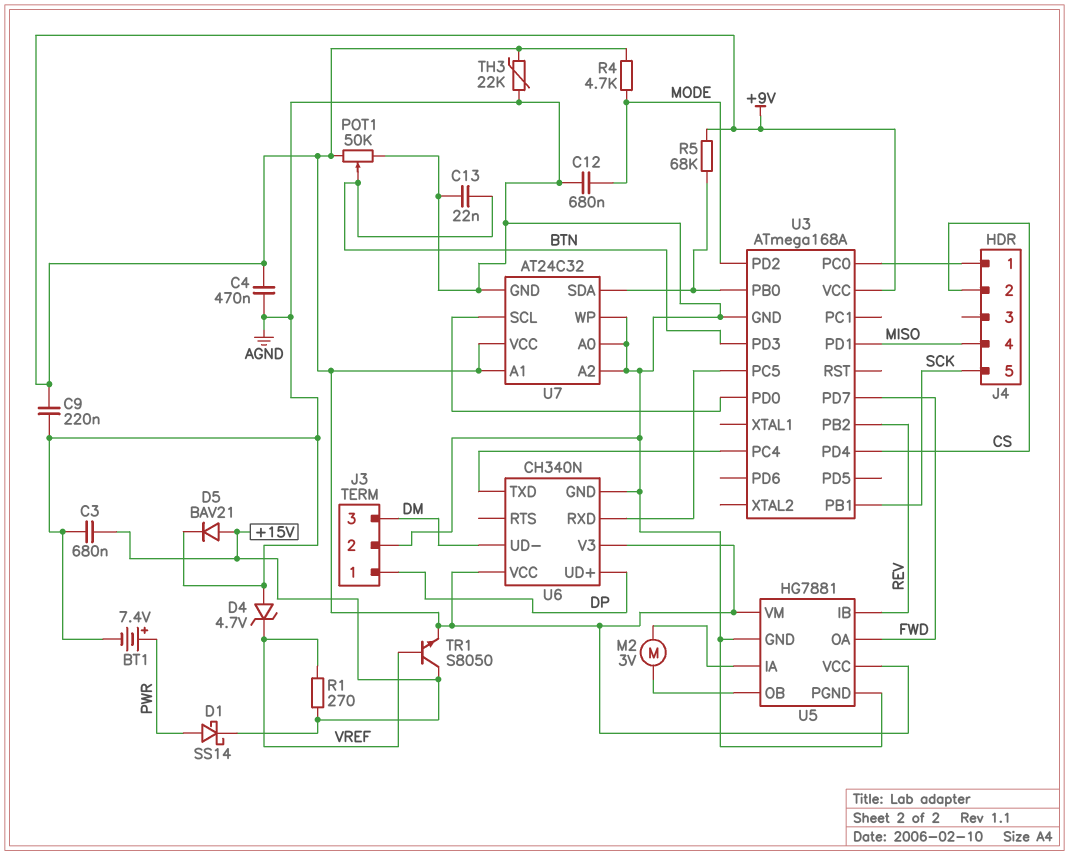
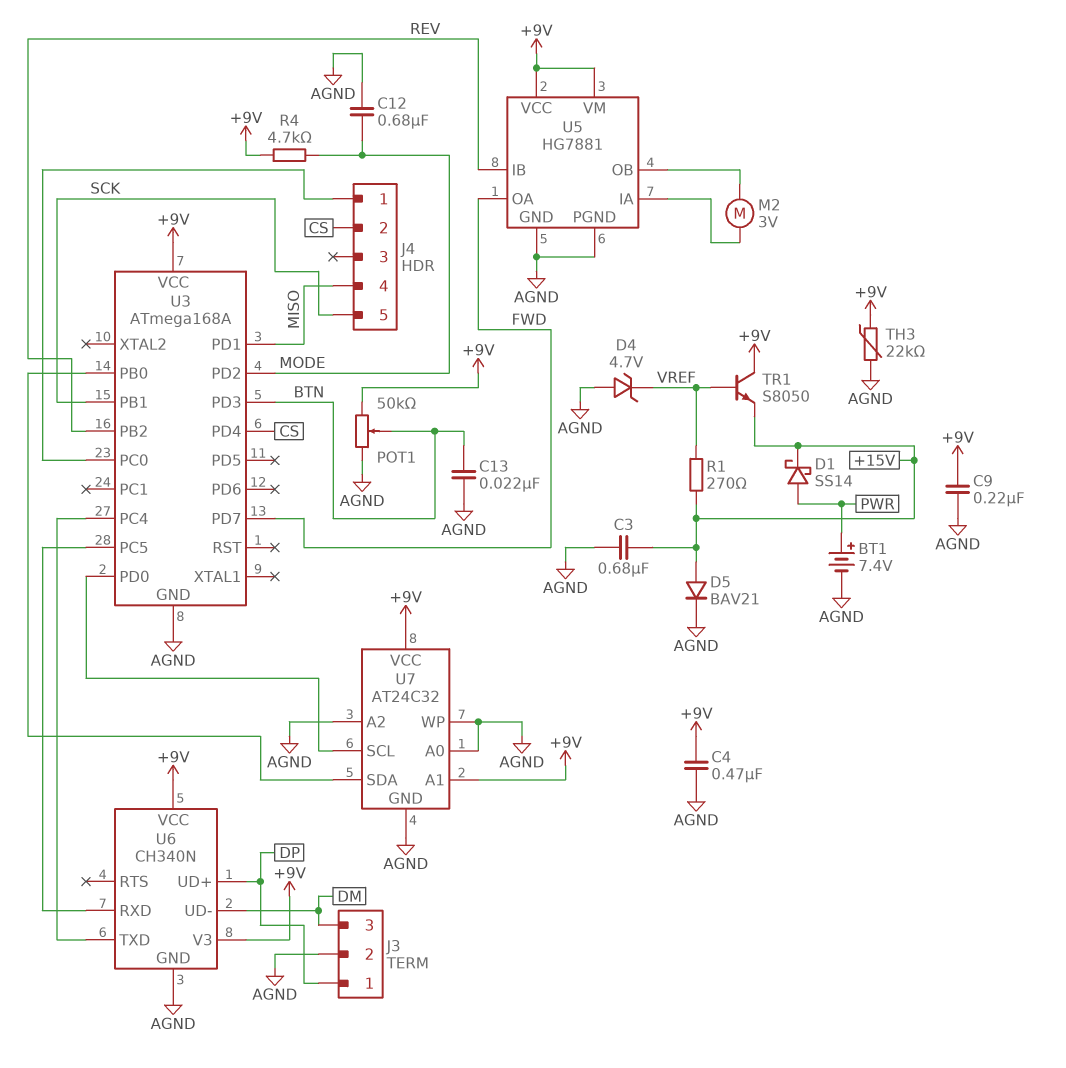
R5: 68k (+9V, U3/PB0) -> none
TR1: NPN S8050 (B VREF, C +15V, E +9V) -> NPN S8050 (B VREF, C +9V, E +15V)

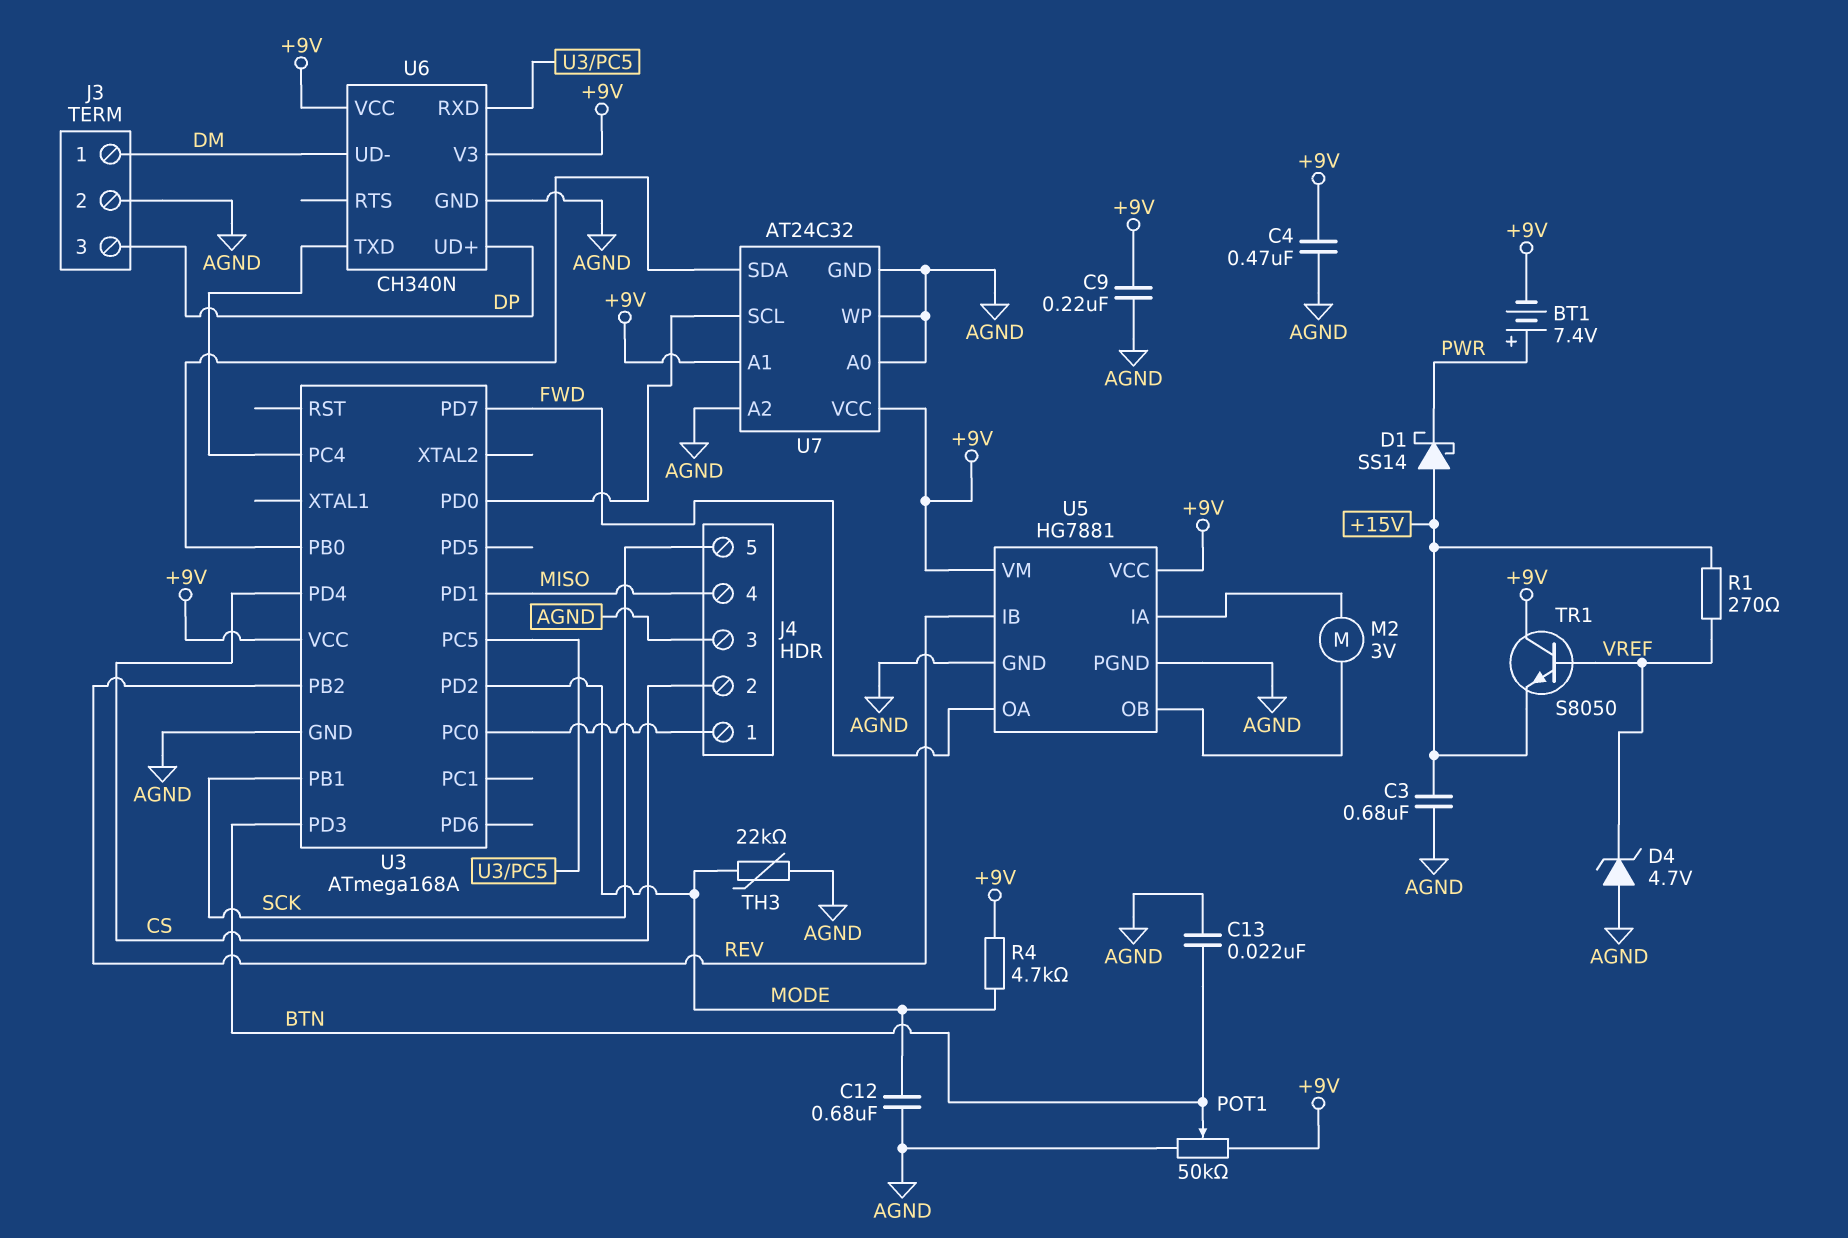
BT1: 7.4V (plus PWR, minus AGND) -> 7.4V (plus PWR, minus +9V)
D1: schottky SS14 (A PWR, K +15V) -> schottky SS14 (A +15V, K PWR)
D5: diode BAV21 (A +15V, K AGND) -> none
J3 pin 1: DP -> DM
J3 pin 3: DM -> DP
J4 pin 3: none -> AGND
TH3: 22k (+9V, AGND) -> 22k (AGND, MODE)

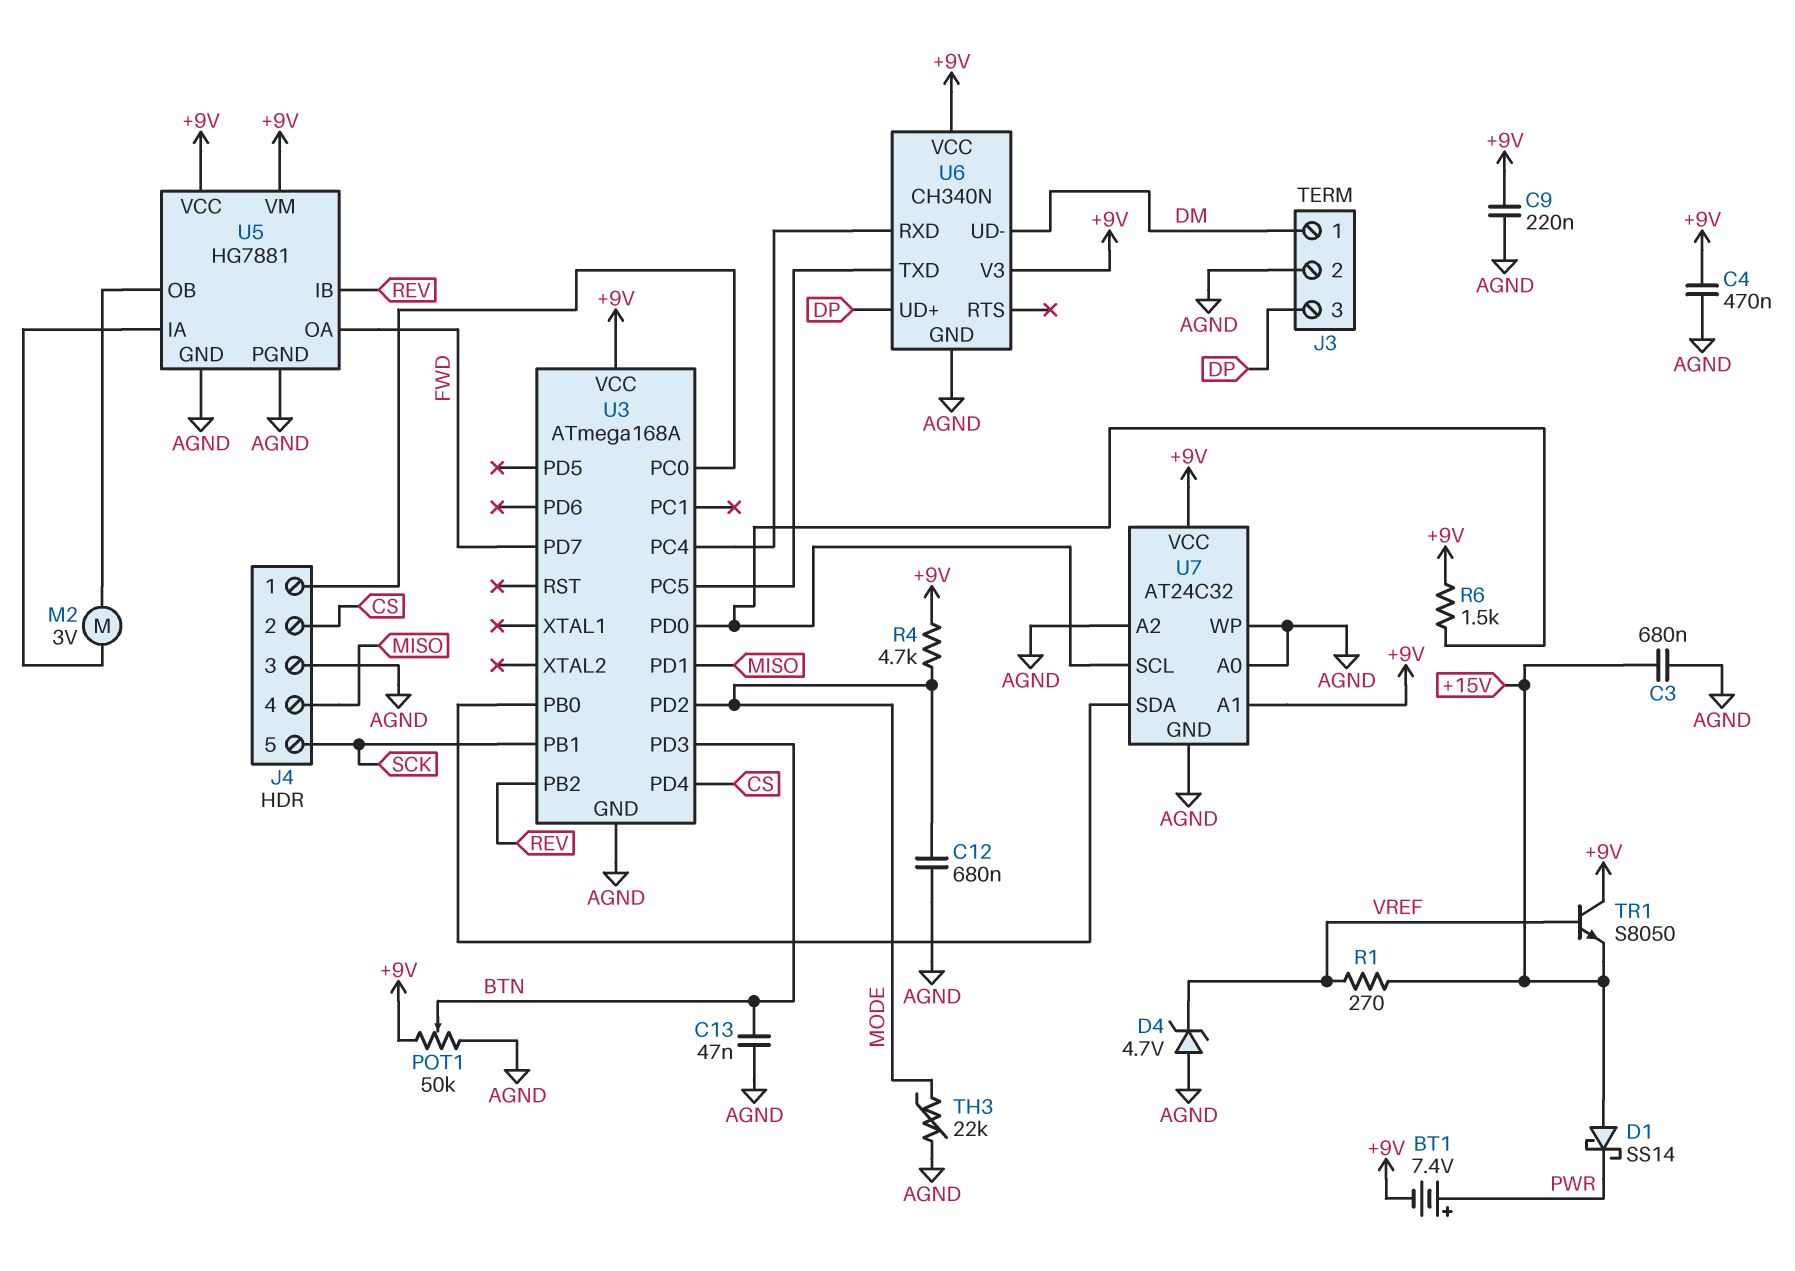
C13: 22nF (AGND, BTN) -> 47nF (AGND, BTN)
R6: none -> 1.5k (+9V, U3/PD0)
U6 pin RXD: U3/PC5 -> U3/PC4
U6 pin TXD: U3/PC4 -> U3/PC5

